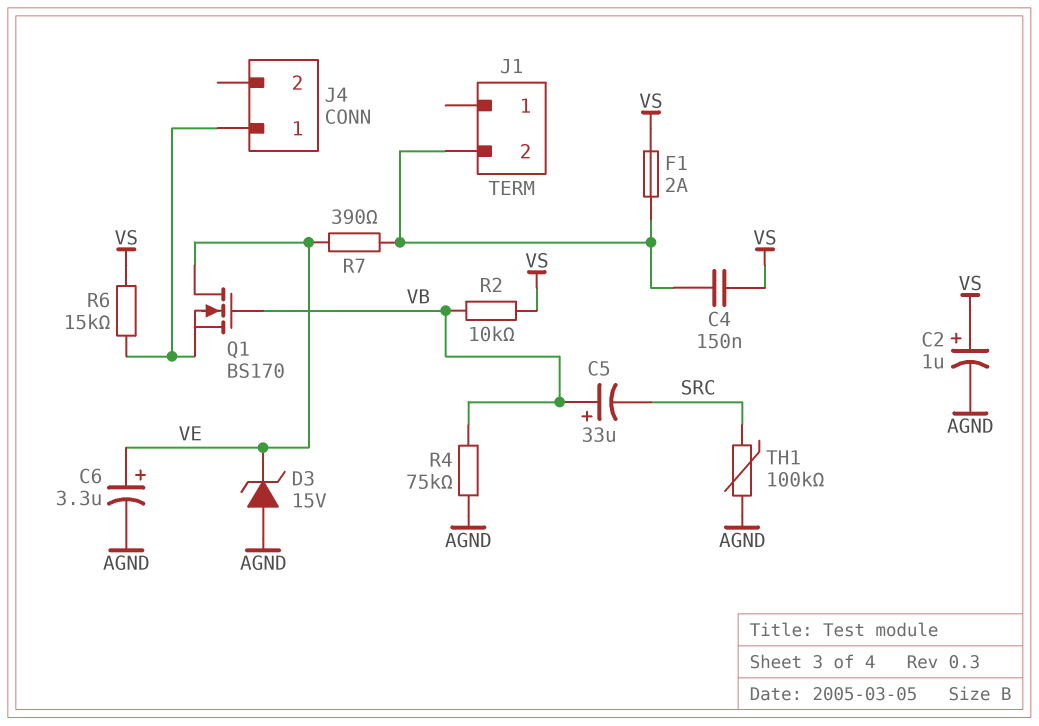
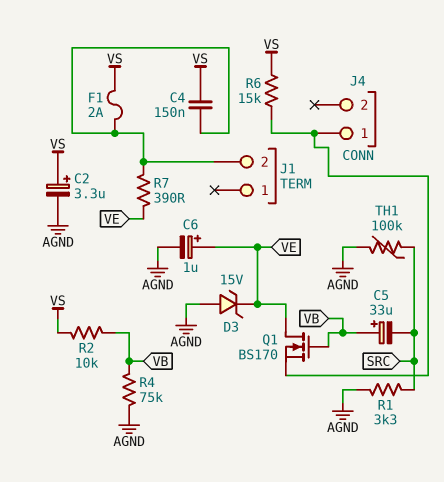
C2: 1uF (plus VS, minus AGND) -> 3.3uF (plus VS, minus AGND)
C6: 3.3uF (plus VE, minus AGND) -> 1uF (plus VE, minus AGND)
R1: none -> 3.3k (AGND, SRC)

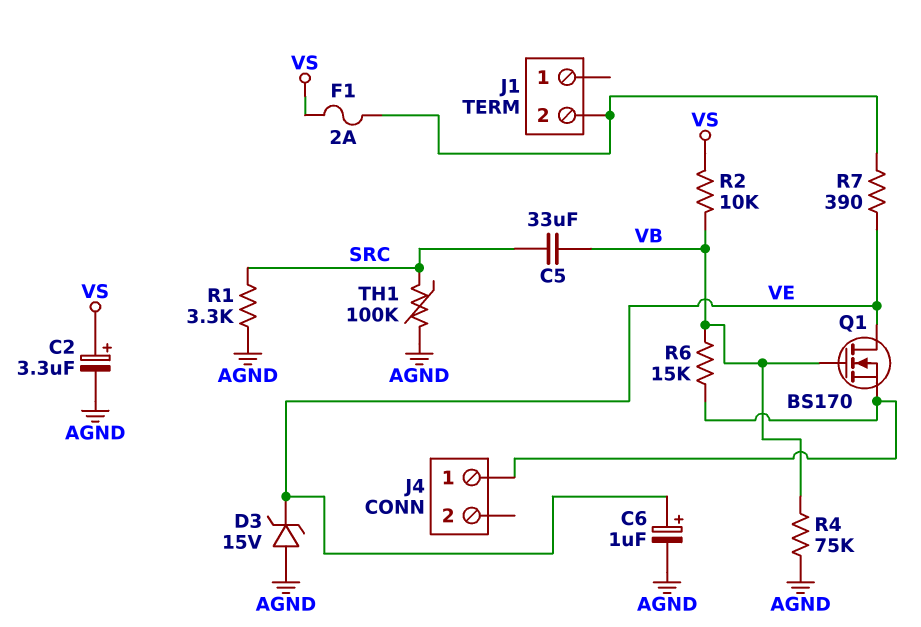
C4: 150nF (J1/2, VS) -> none
C5: 33uF (plus VB, minus SRC) -> 33uF (SRC, VB)
R6: 15k (J4/1, VS) -> 15k (J4/1, VB)

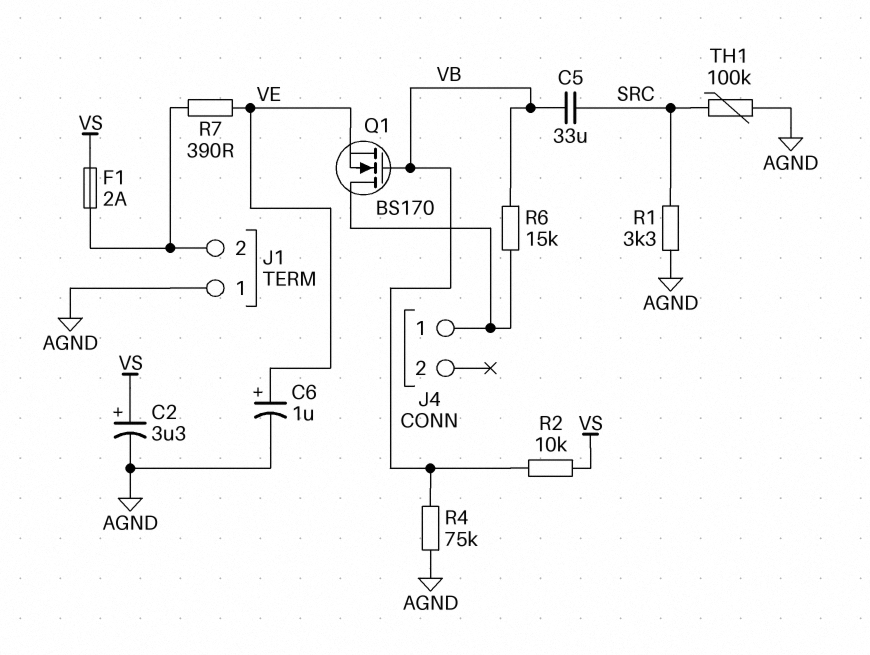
D3: zener 15V (A AGND, K VE) -> none
J1 pin 1: none -> AGND
Q1: NMOS BS170 (G VB, D VE, S J4/1) -> NMOS BS170 (G VB, D J4/1, S VE)

